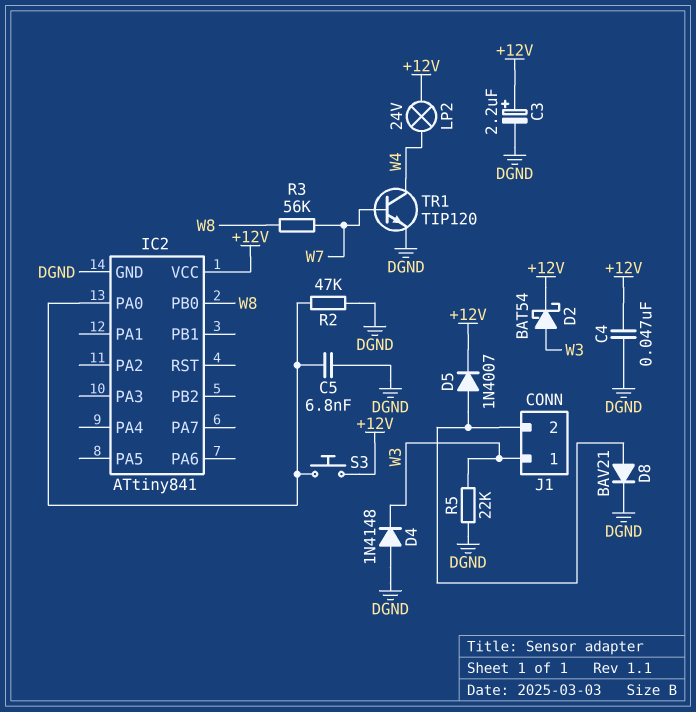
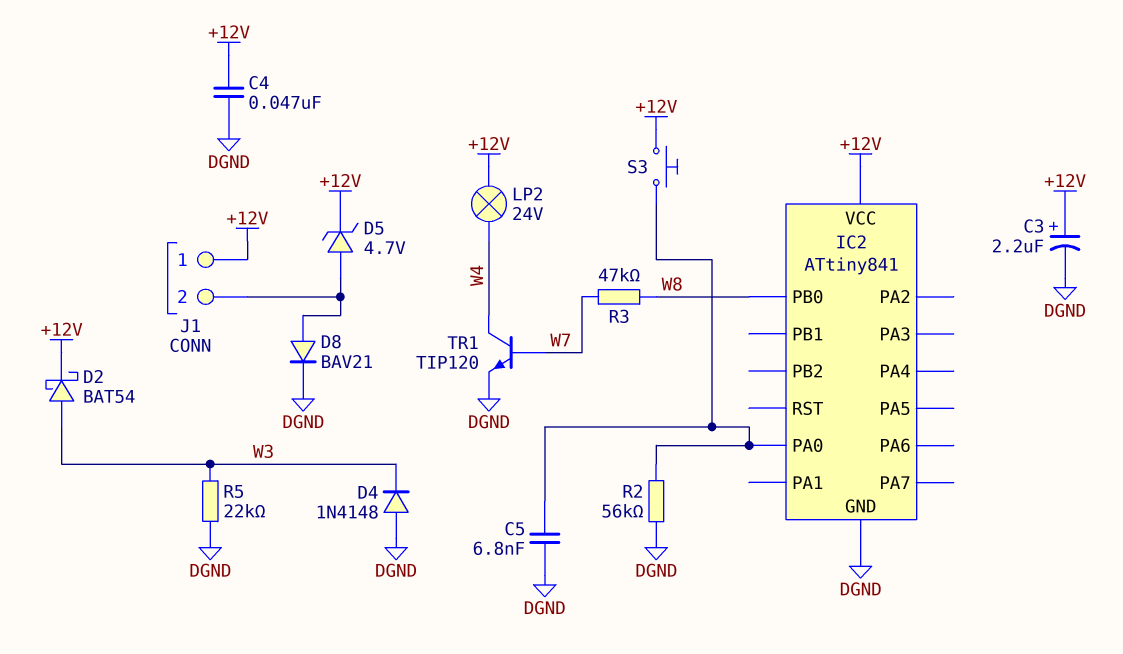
D5: diode 1N4007 (A J1/2, K +12V) -> zener 4.7V (A J1/2, K +12V)
J1 pin 1: W3 -> +12V
R2: 47k (DGND, IC2/PA0) -> 56k (DGND, IC2/PA0)
R3: 56k (W7, W8) -> 47k (W7, W8)

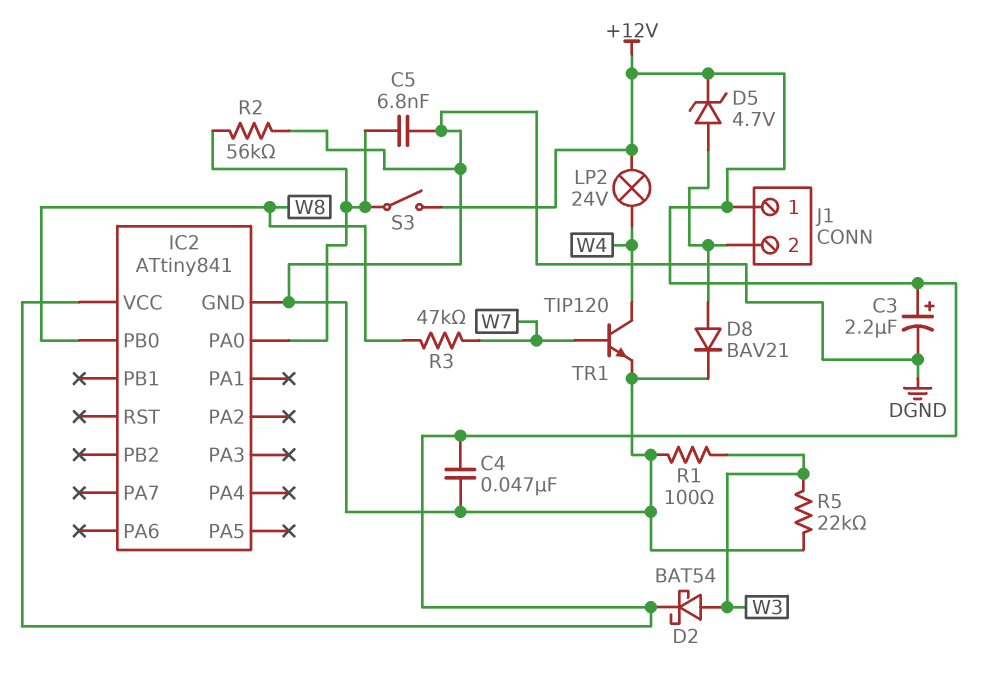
D4: diode 1N4148 (A DGND, K W3) -> none
R1: none -> 100 (DGND, W3)
S3: button (+12V, IC2/PA0) -> switch (+12V, IC2/PA0)

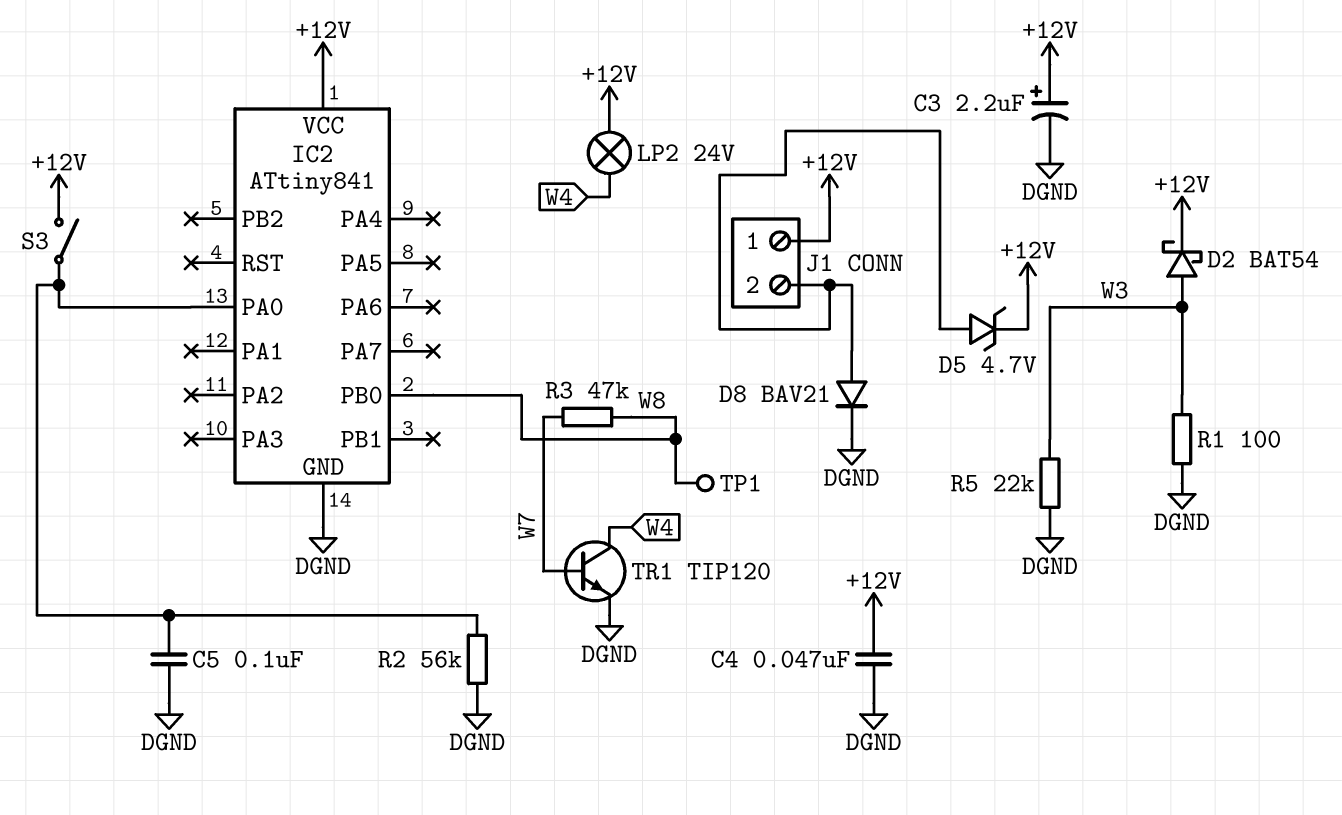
C5: 6.8nF (DGND, IC2/PA0) -> 100nF (DGND, IC2/PA0)
TP1: none -> test point (W8)

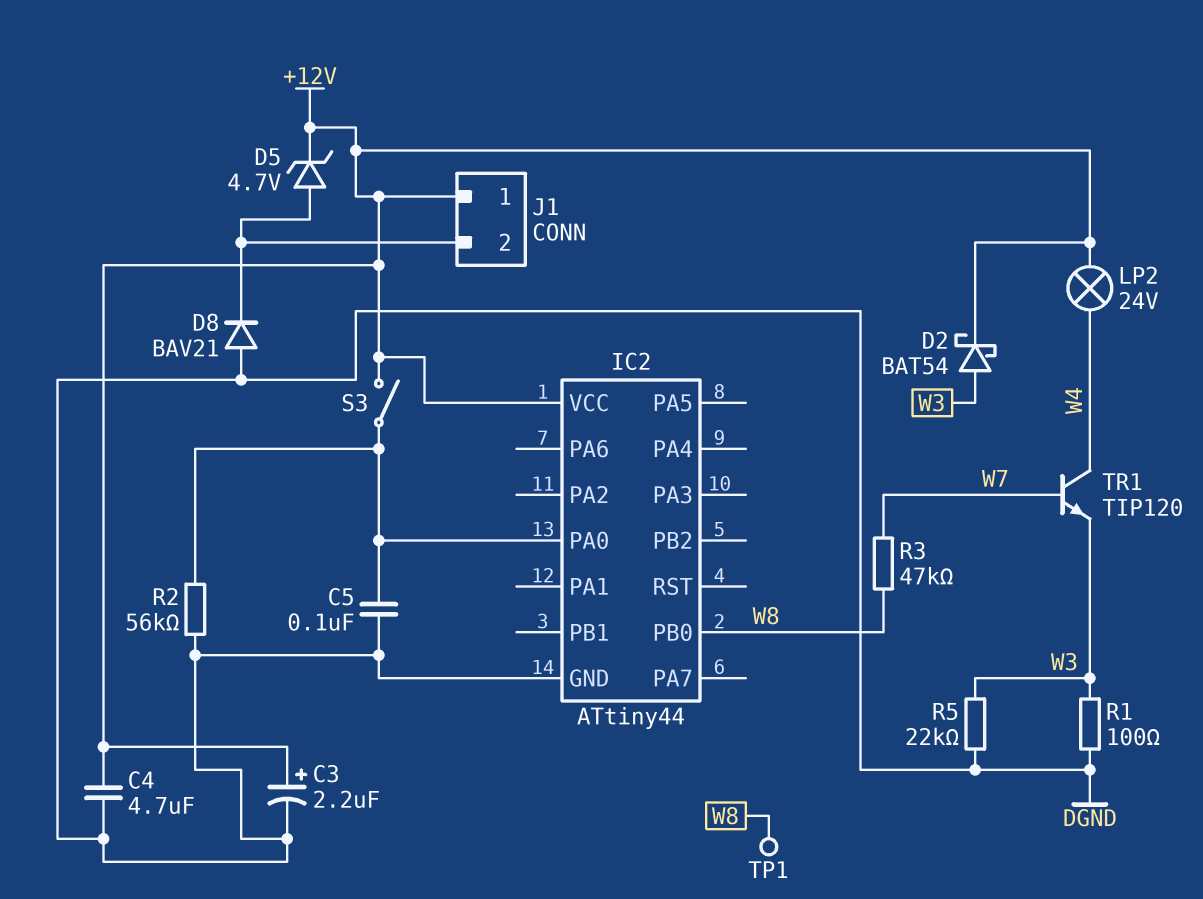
C4: 47nF (+12V, DGND) -> 4.7uF (+12V, DGND)
D8: diode BAV21 (A J1/2, K DGND) -> diode BAV21 (A DGND, K J1/2)
IC2: ATtiny841 -> ATtiny44
TR1: NPN TIP120 (B W7, C W4, E DGND) -> NPN TIP120 (B W7, C W4, E W3)

